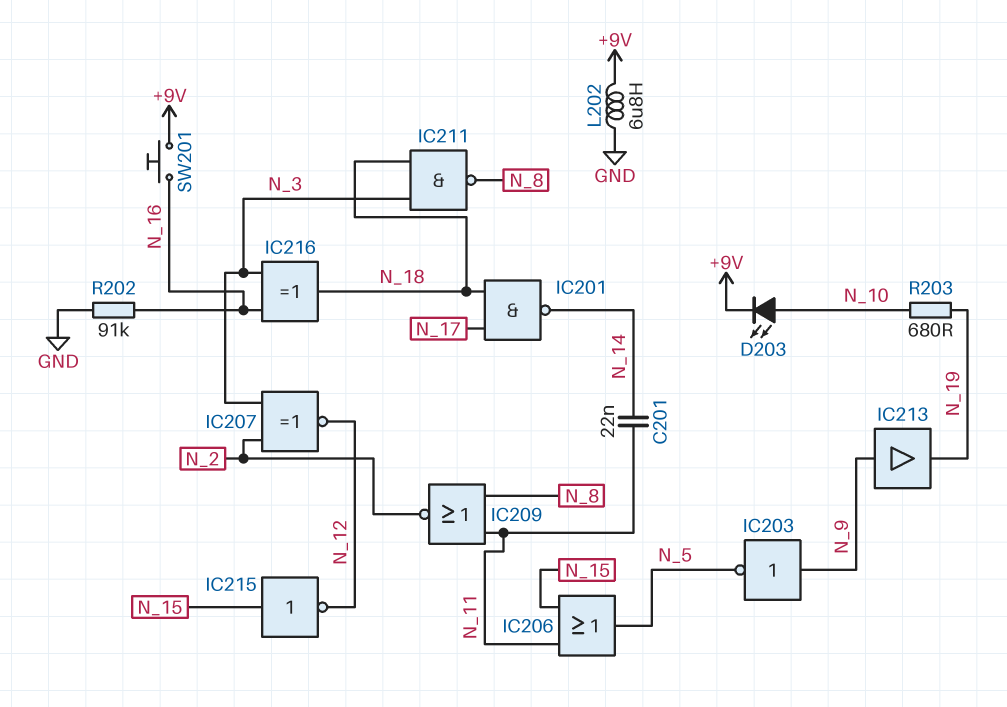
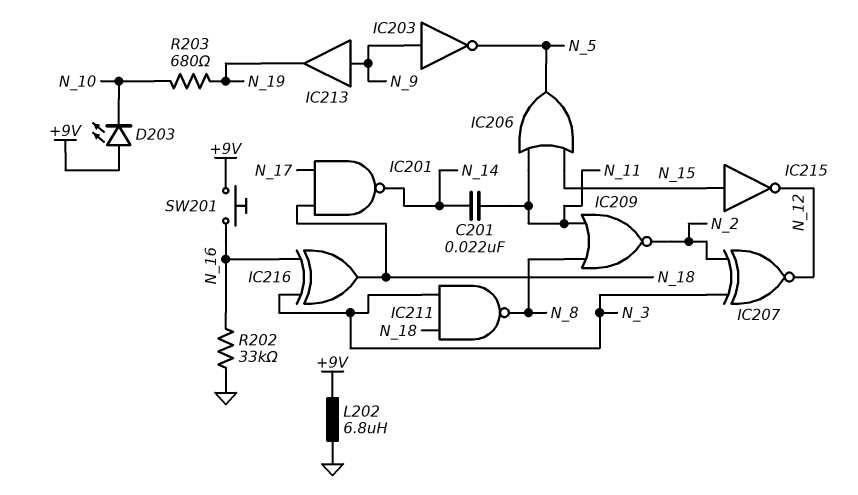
D203: LED (A N_10, K +9V) -> LED (A +9V, K N_10)
R202: 91k (GND, N_16) -> 33k (GND, N_16)

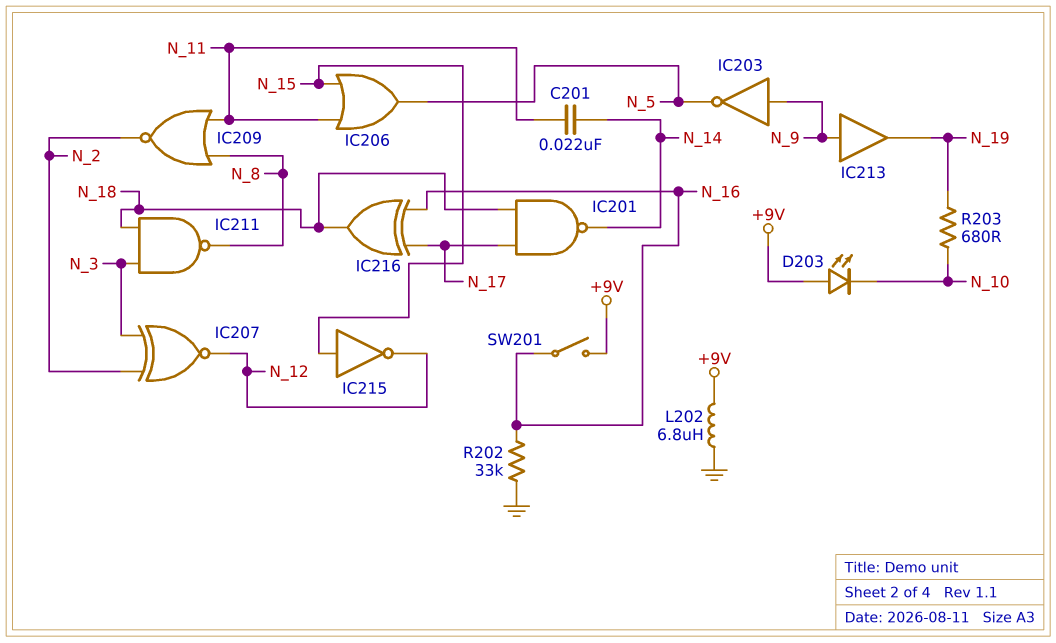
IC216: XOR (in N_3, in N_16, out N_18) -> XOR (in N_16, in N_17, out N_18)
SW201: button (+9V, N_16) -> switch (+9V, N_16)

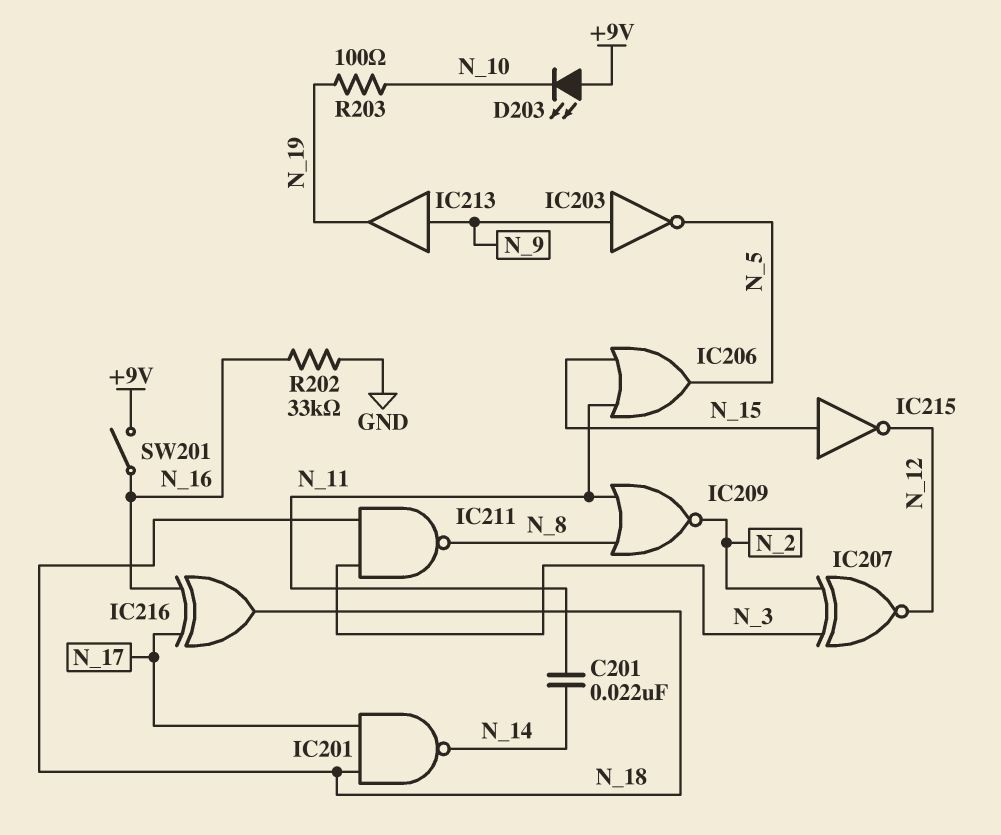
L202: 6.8uH (+9V, GND) -> none
R203: 680 (N_10, N_19) -> 100 (N_10, N_19)

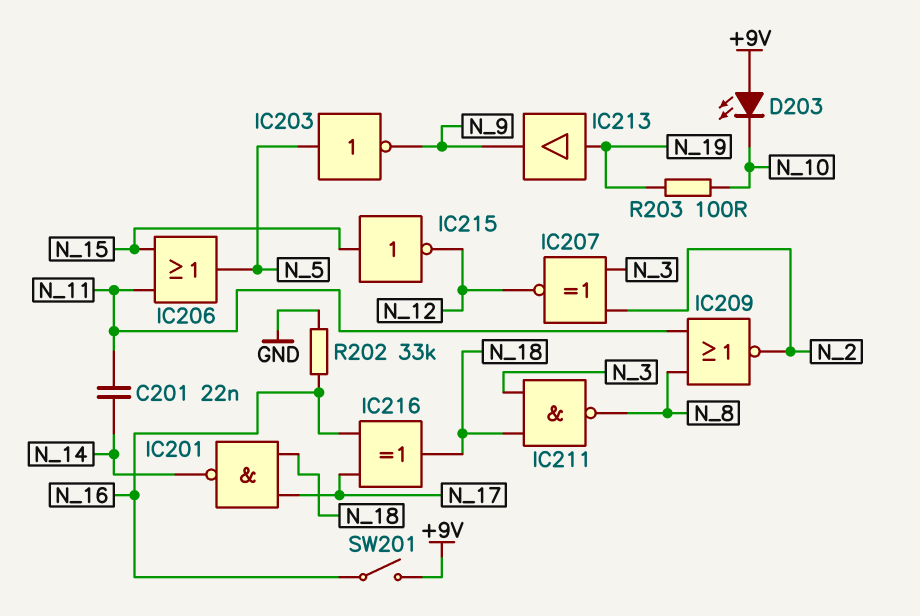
IC203: NOT (in N_9, out N_5) -> NOT (in N_5, out N_9)
IC213: buffer (in N_9, out N_19) -> buffer (in N_19, out N_9)

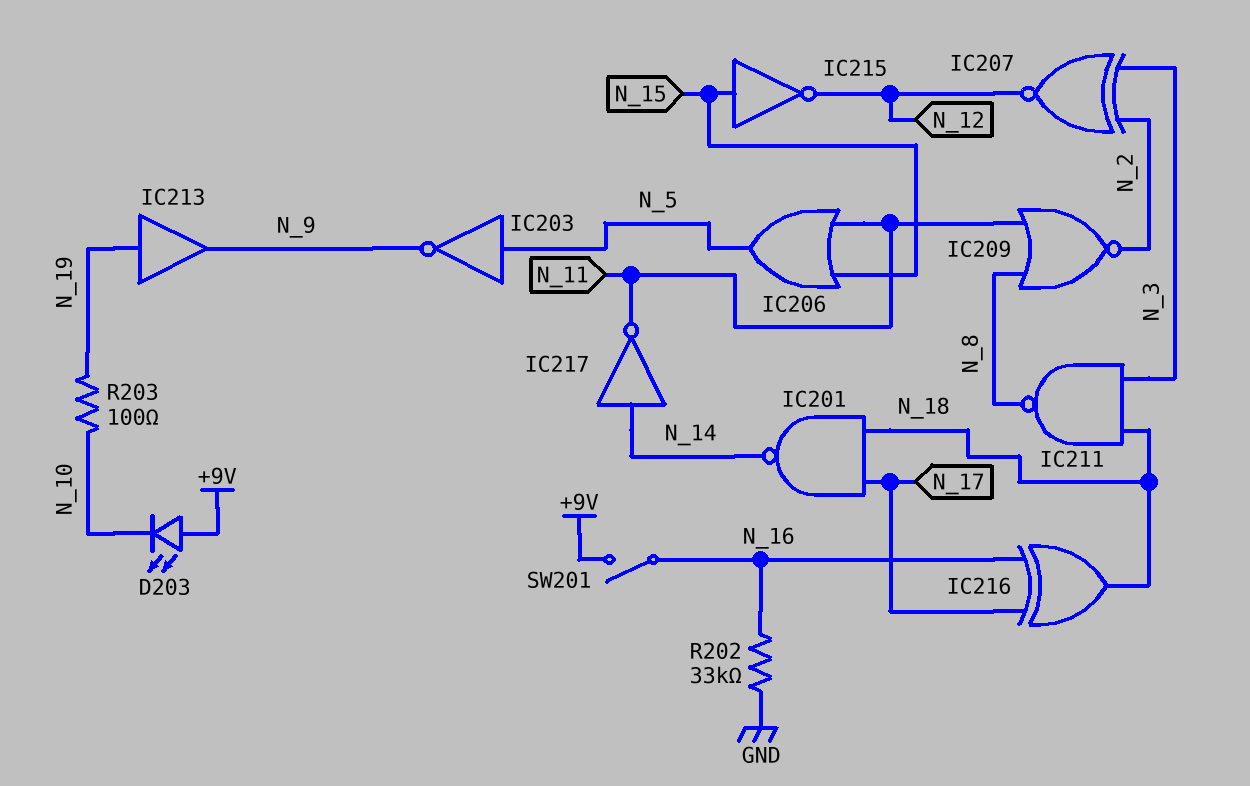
C201: 22nF (N_11, N_14) -> none
IC217: none -> NOT (in N_14, out N_11)

